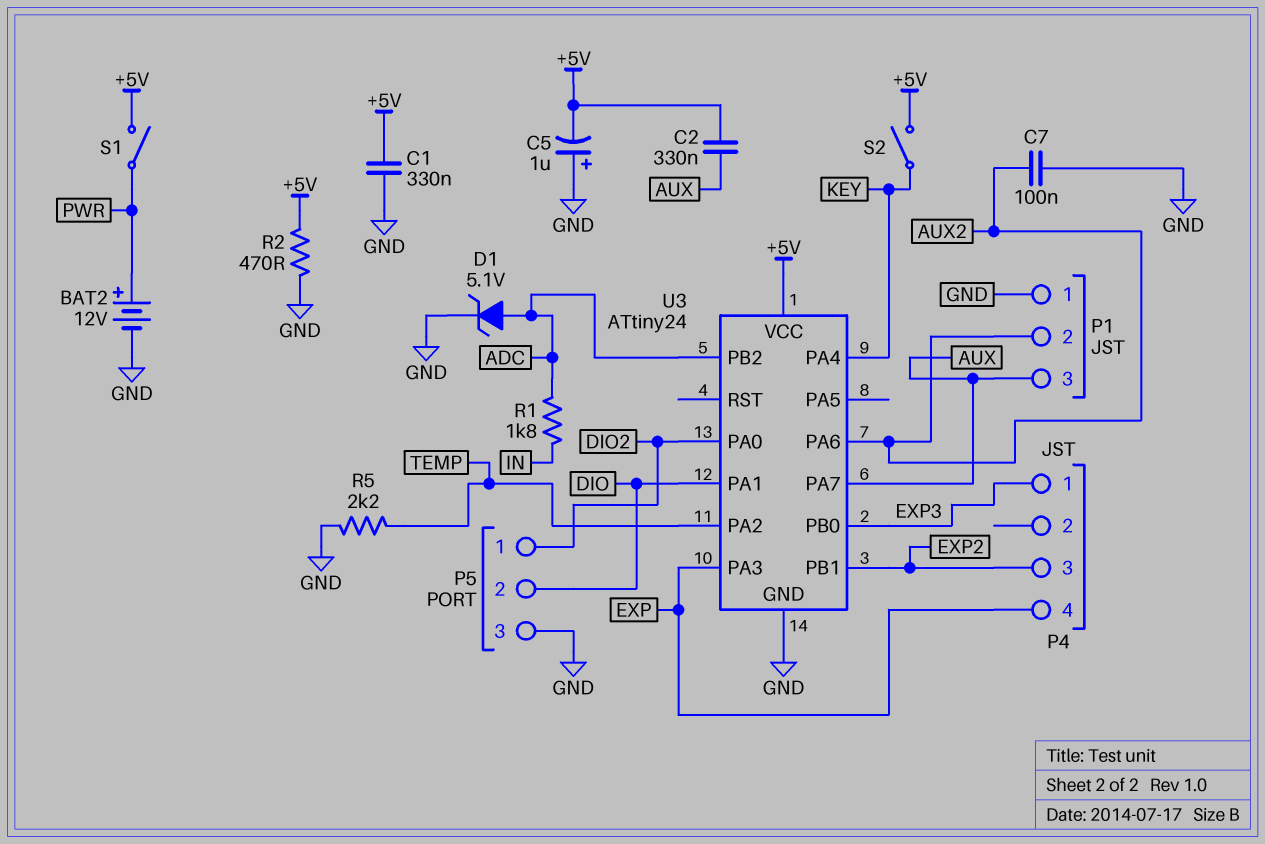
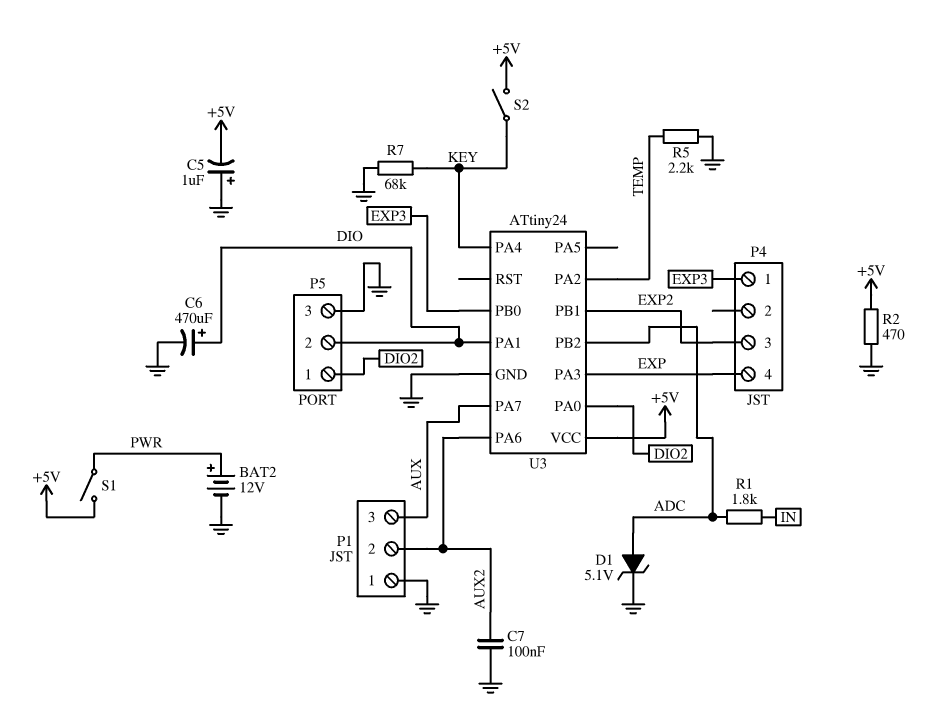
C1: 330nF (+5V, GND) -> none
C2: 330nF (+5V, AUX) -> none
C6: none -> 470uF (plus DIO, minus GND)
R7: none -> 68k (GND, KEY)

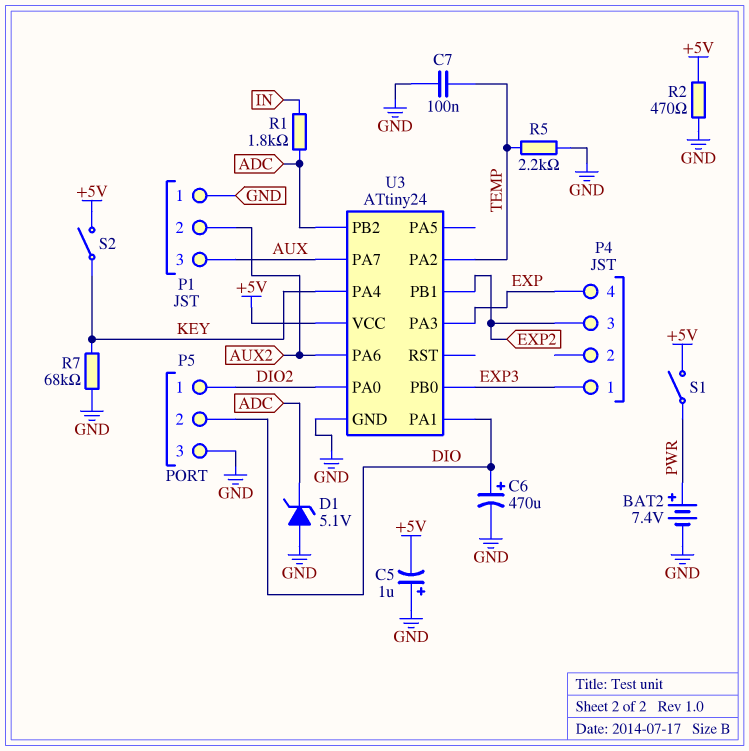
BAT2: 12V (plus PWR, minus GND) -> 7.4V (plus PWR, minus GND)
C7: 100nF (AUX2, GND) -> 100nF (GND, TEMP)
D1: zener 5.1V (A ADC, K GND) -> zener 5.1V (A GND, K ADC)

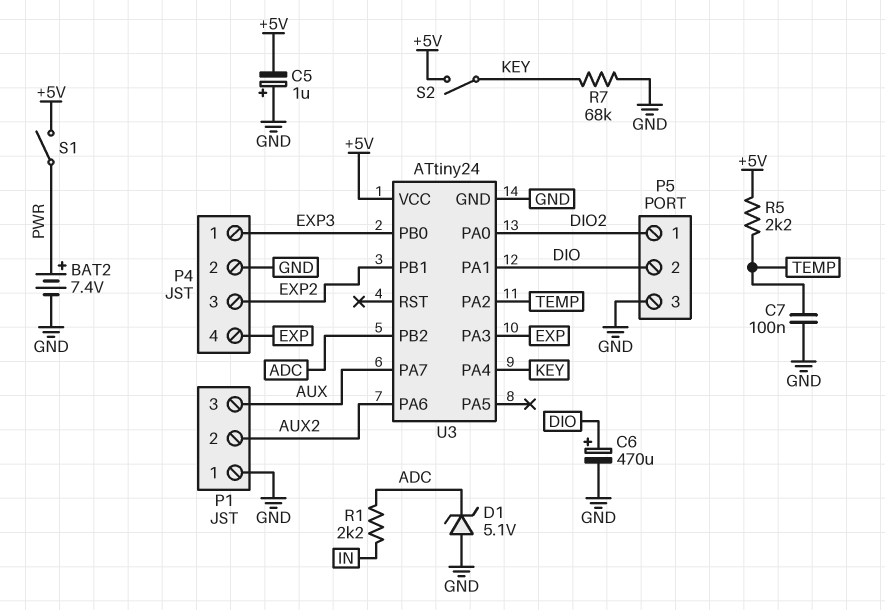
P4 pin 2: none -> GND
R1: 1.8k (ADC, IN) -> 2.2k (ADC, IN)
R2: 470 (+5V, GND) -> none
R5: 2.2k (GND, TEMP) -> 2.2k (+5V, TEMP)

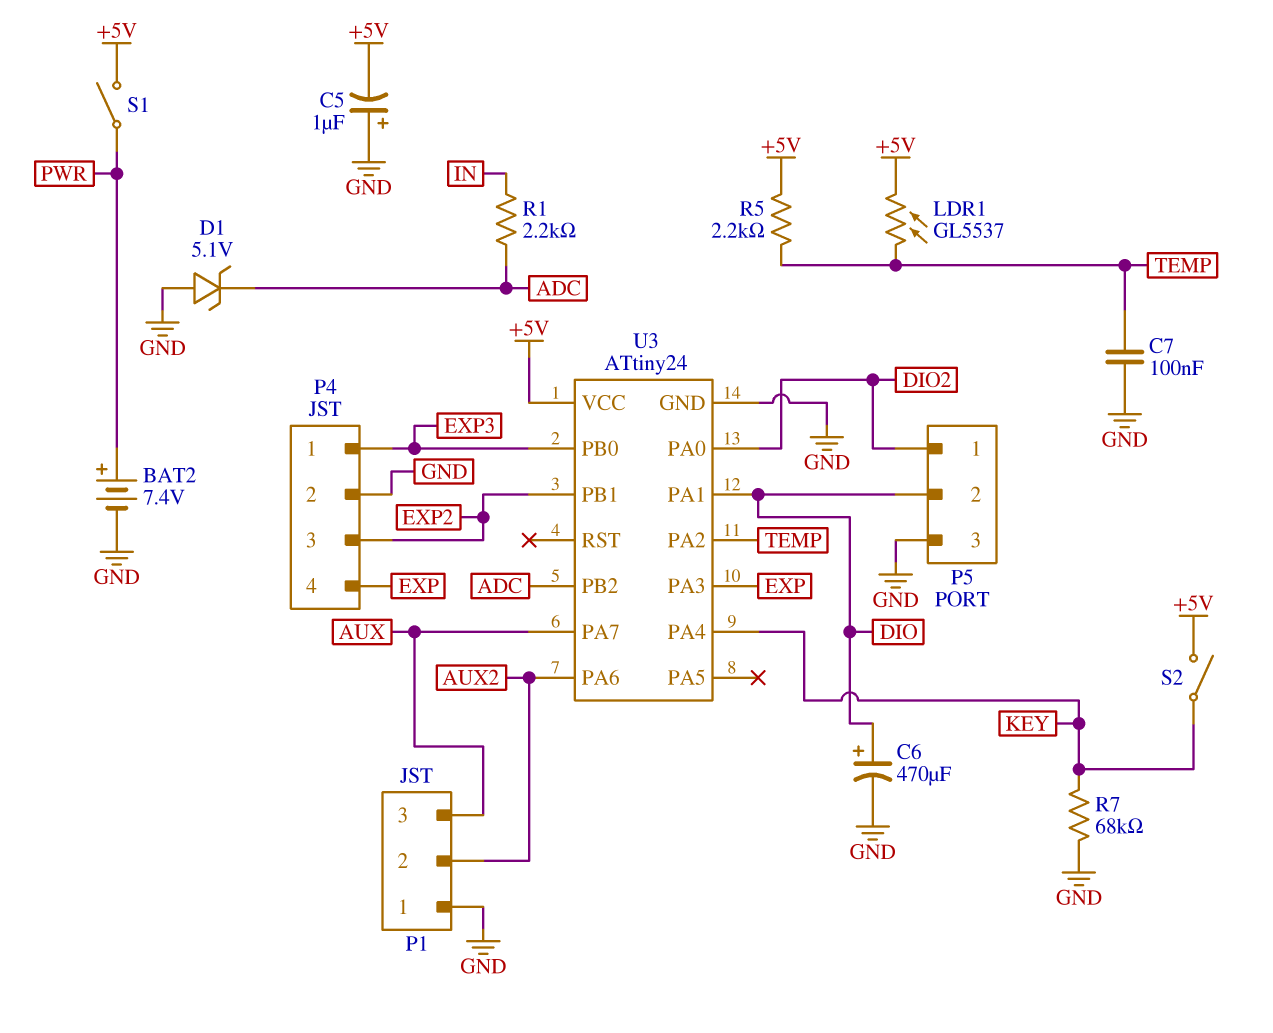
LDR1: none -> GL5537 (+5V, TEMP)

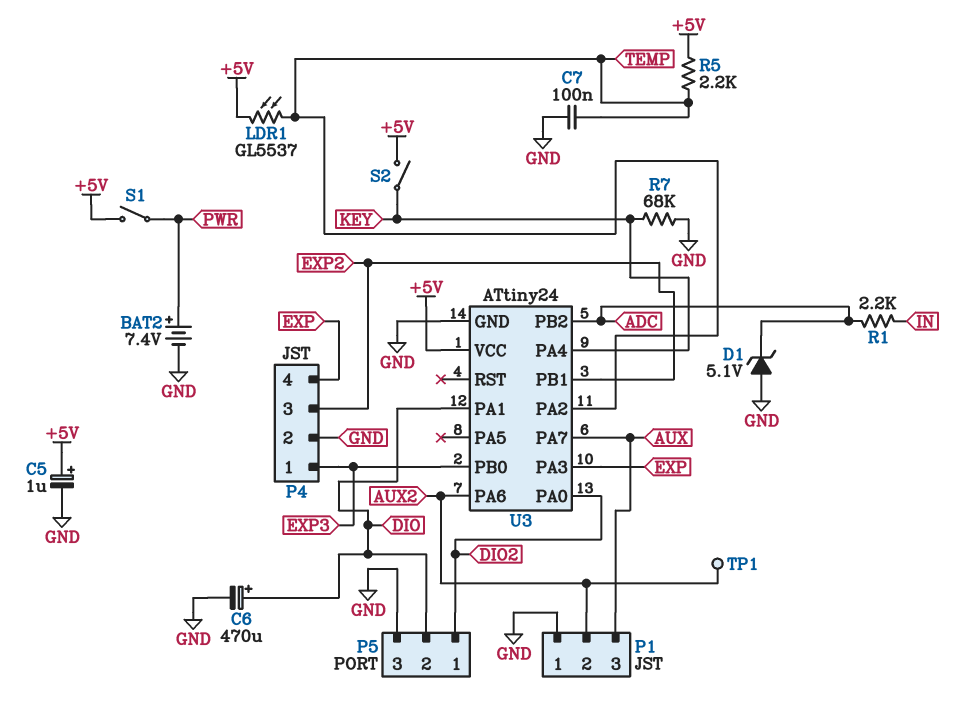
C5: 1uF (plus GND, minus +5V) -> 1uF (plus +5V, minus GND)
TP1: none -> test point (AUX2)

